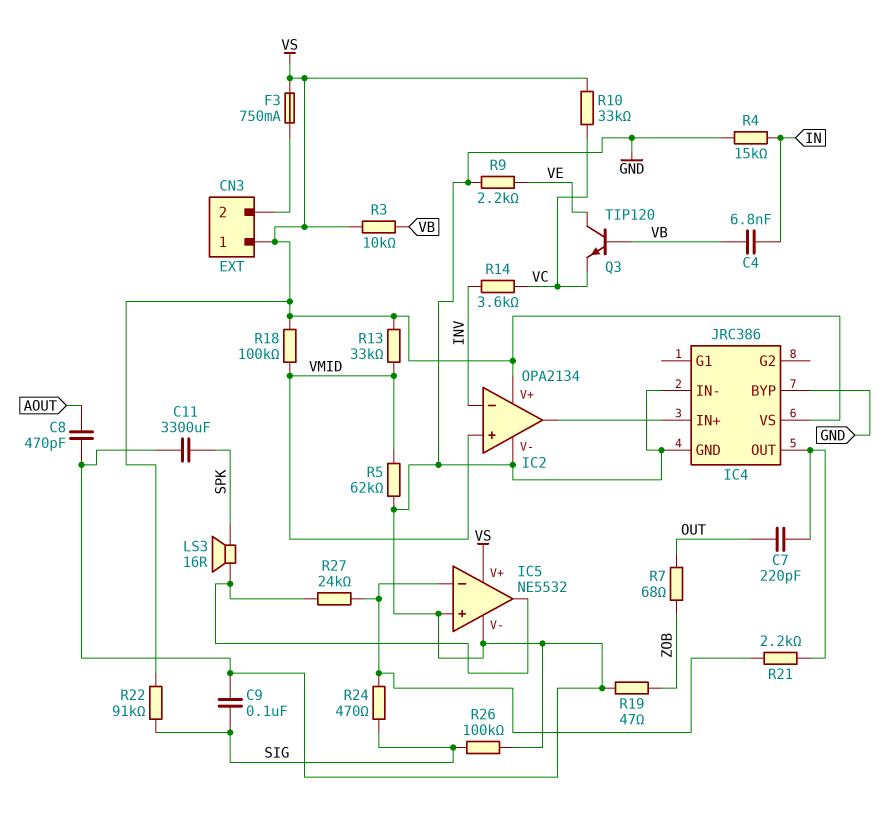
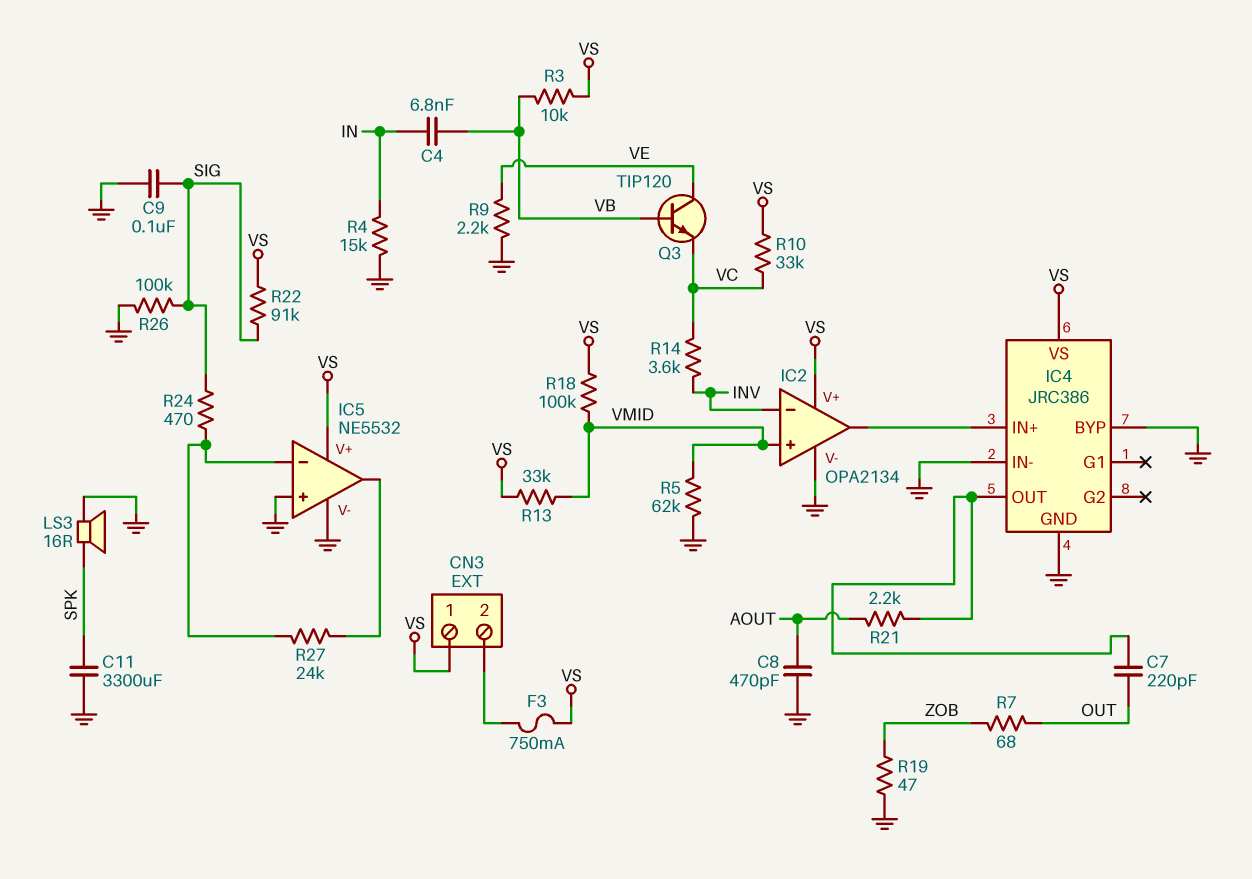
LS3: speaker 16R (IC5/out, SPK) -> speaker 16R (GND, SPK)
R21: 2.2k (IC4/OUT, IC5/in-) -> 2.2k (AOUT, IC4/OUT)

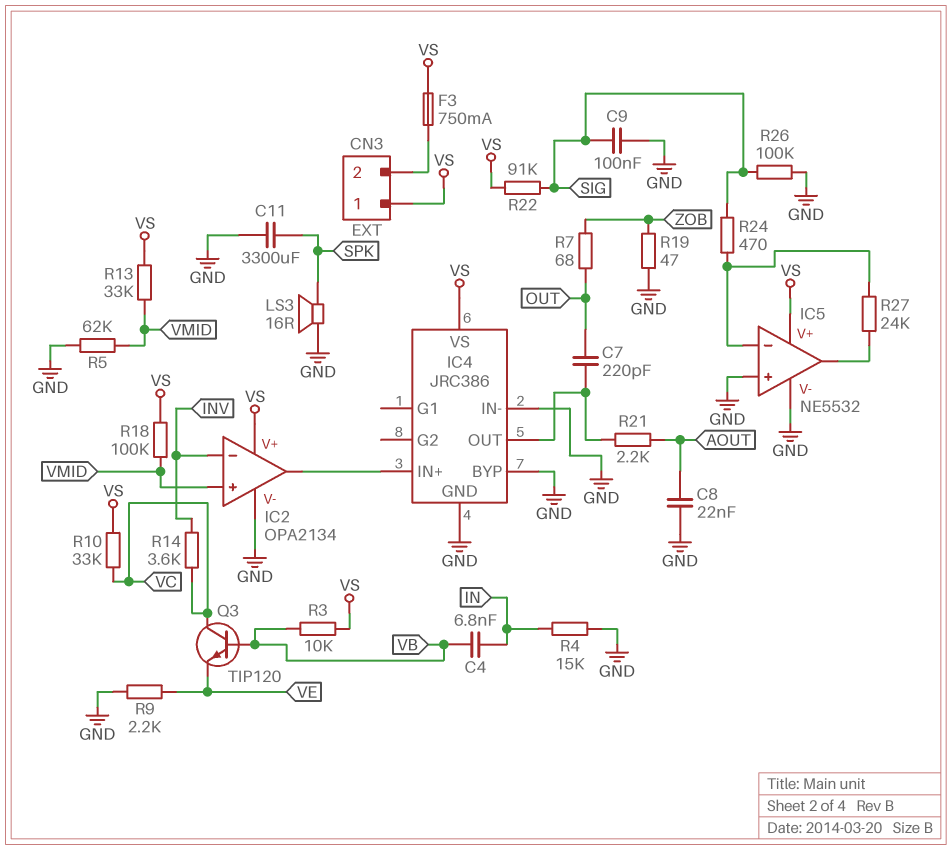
C8: 470pF (AOUT, GND) -> 22nF (AOUT, GND)
Q3: NPN TIP120 (B VB, C VE, E VC) -> NPN TIP120 (B VB, C VC, E VE)

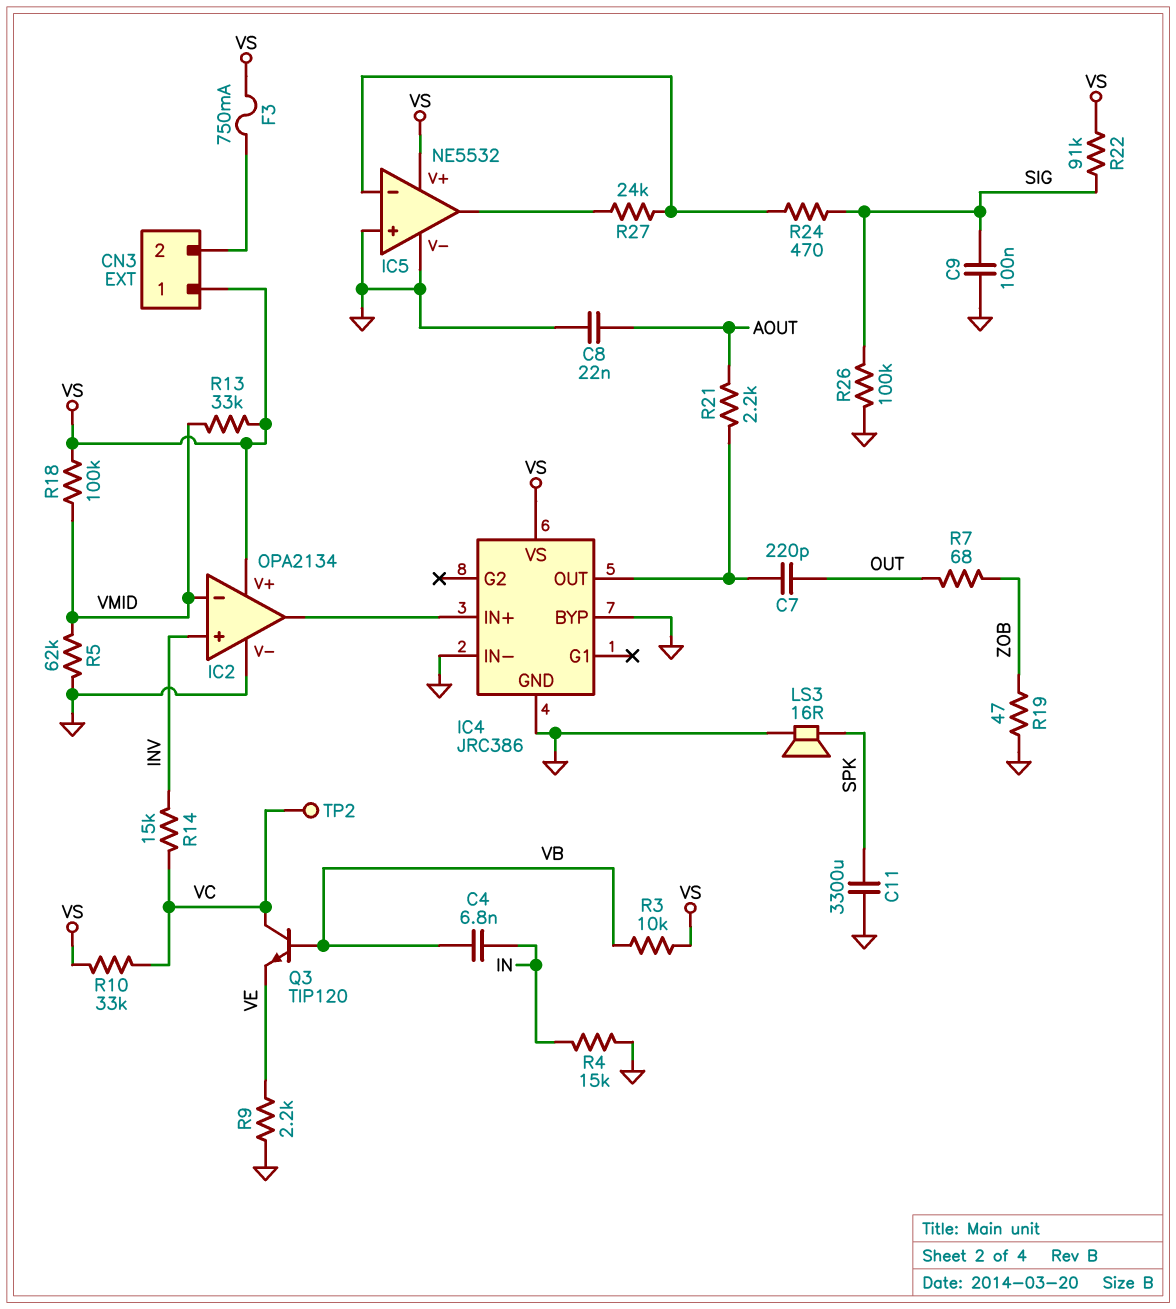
IC2 pin in+: VMID -> INV
IC2 pin in-: INV -> VMID
R14: 3.6k (INV, VC) -> 15k (INV, VC)
TP2: none -> test point (VC)

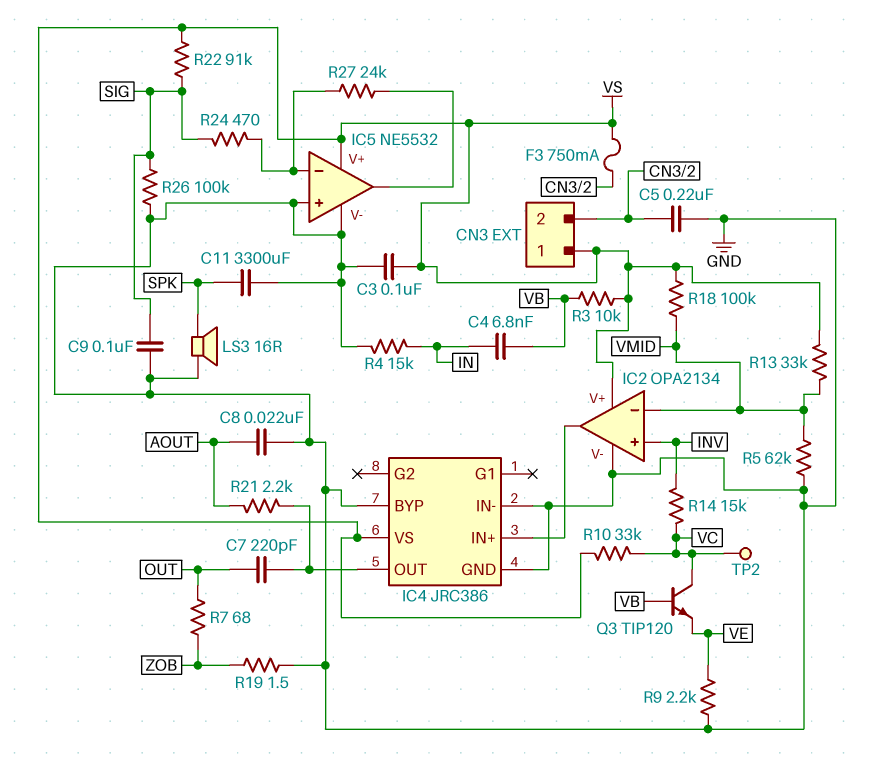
C3: none -> 100nF (GND, VS)
C5: none -> 220nF (CN3/2, GND)
R19: 47 (GND, ZOB) -> 1.5 (GND, ZOB)

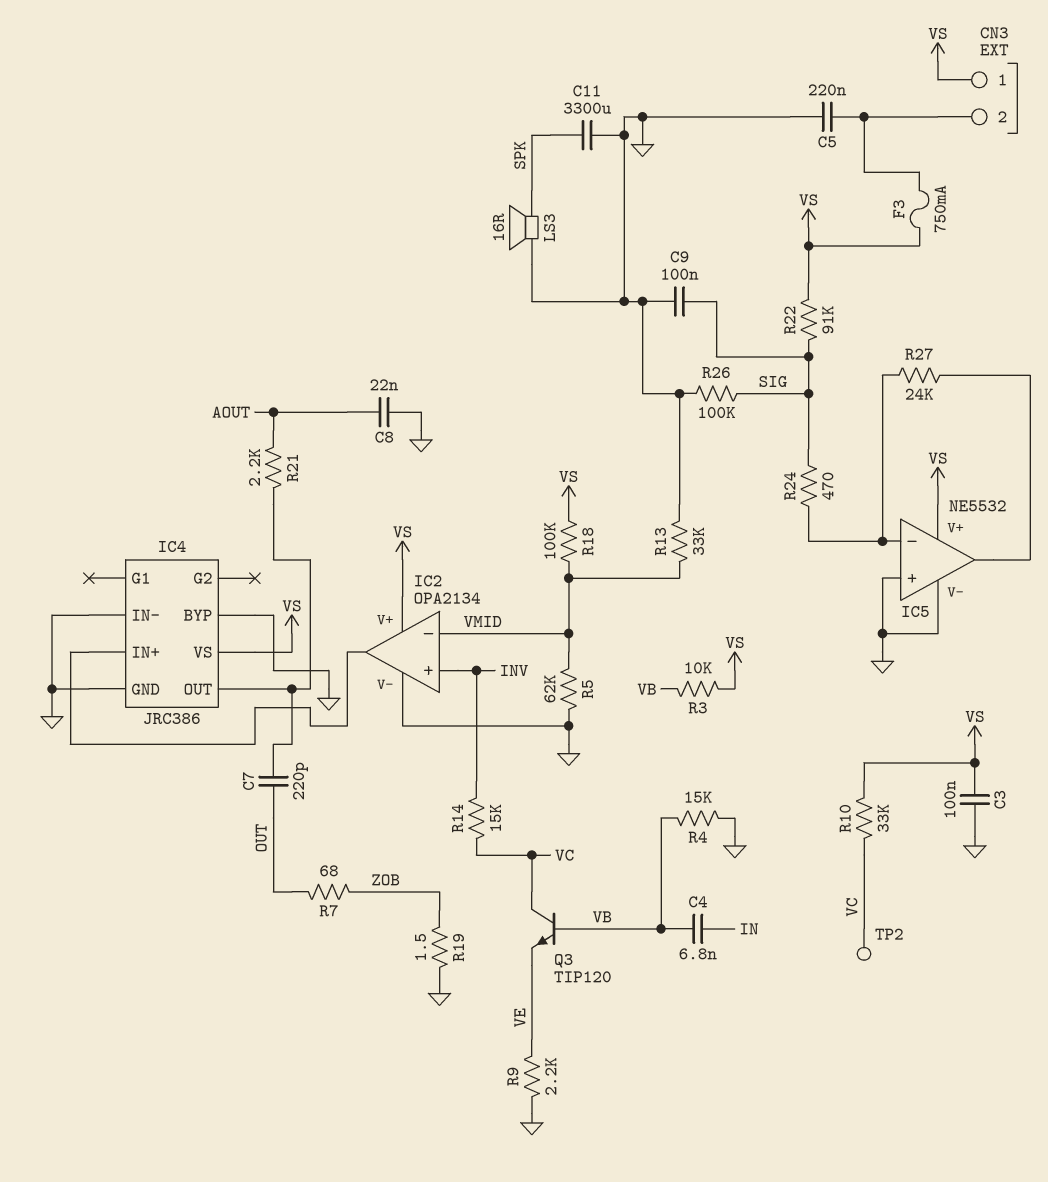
R4: 15k (GND, IN) -> 15k (GND, VB)
R13: 33k (VMID, VS) -> 33k (GND, VMID)

